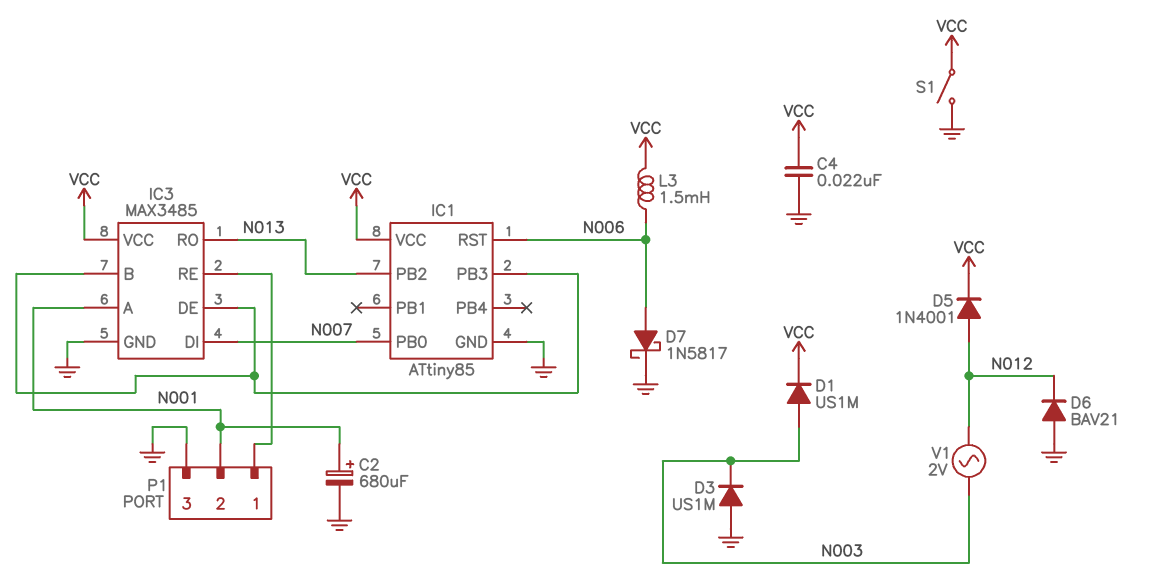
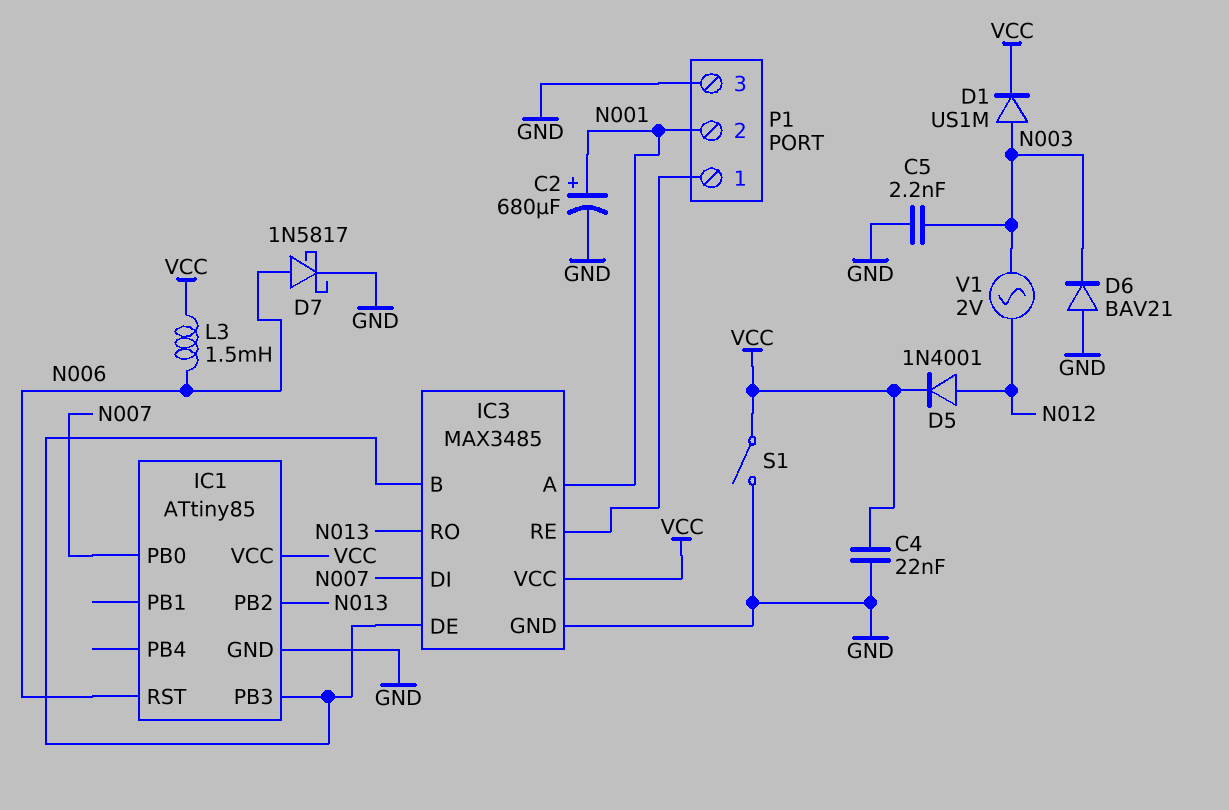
C5: none -> 2.2nF (GND, N003)
D3: diode US1M (A GND, K N003) -> none
D6: diode BAV21 (A GND, K N012) -> diode BAV21 (A GND, K N003)

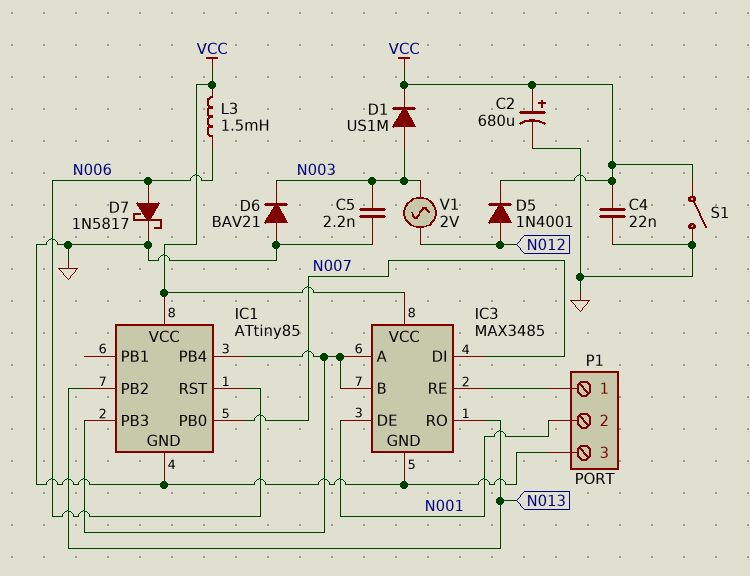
C2: 680uF (plus N001, minus GND) -> 680uF (plus VCC, minus GND)
IC1 pin PB4: none -> IC1/PB3
IC3 pin A: N001 -> IC1/PB3
IC3 pin DE: IC1/PB3 -> N001

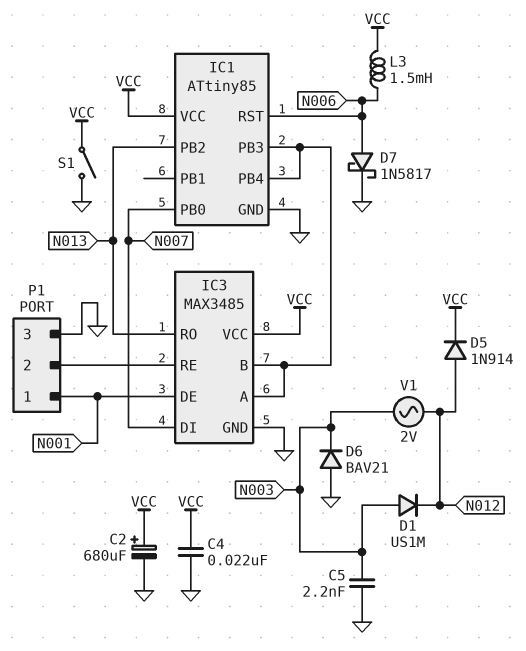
D1: diode US1M (A N003, K VCC) -> diode US1M (A N003, K N012)
D5: diode 1N4001 (A N012, K VCC) -> diode 1N914 (A N012, K VCC)
P1 pin 1: IC3/RE -> N001
P1 pin 2: N001 -> IC3/RE

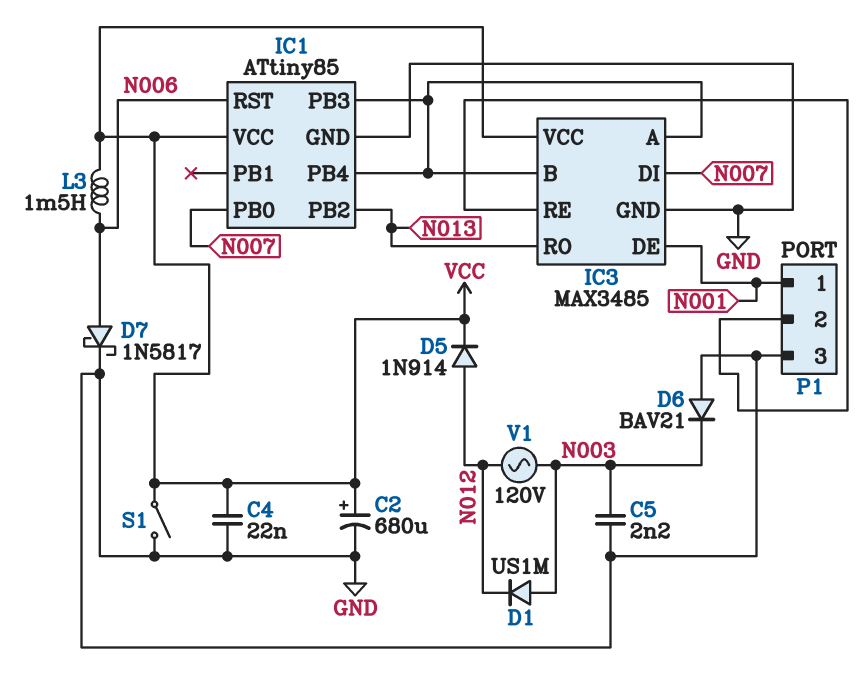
V1: AC 2V (N003, N012) -> AC 120V (N003, N012)

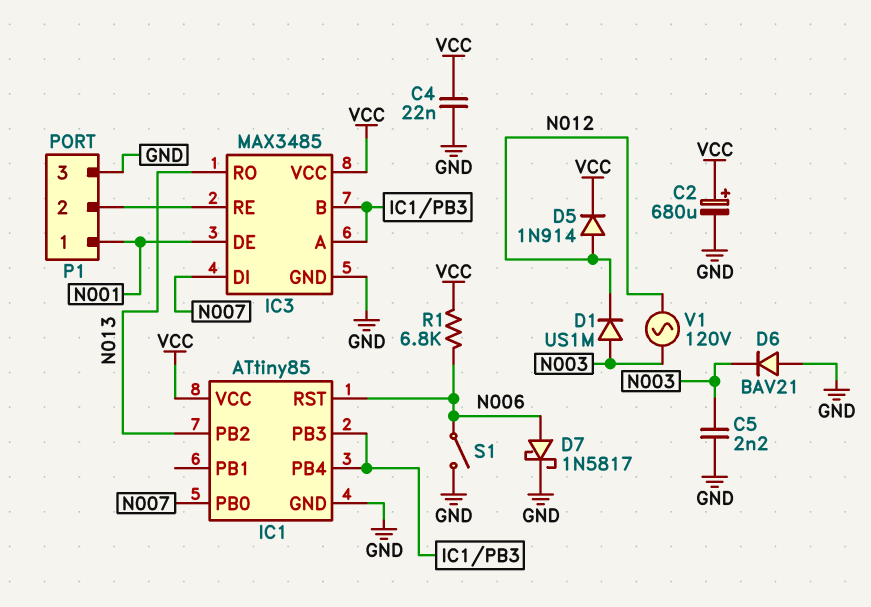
L3: 1.5mH (N006, VCC) -> none
R1: none -> 6.8k (N006, VCC)
S1: switch (GND, VCC) -> switch (GND, N006)

